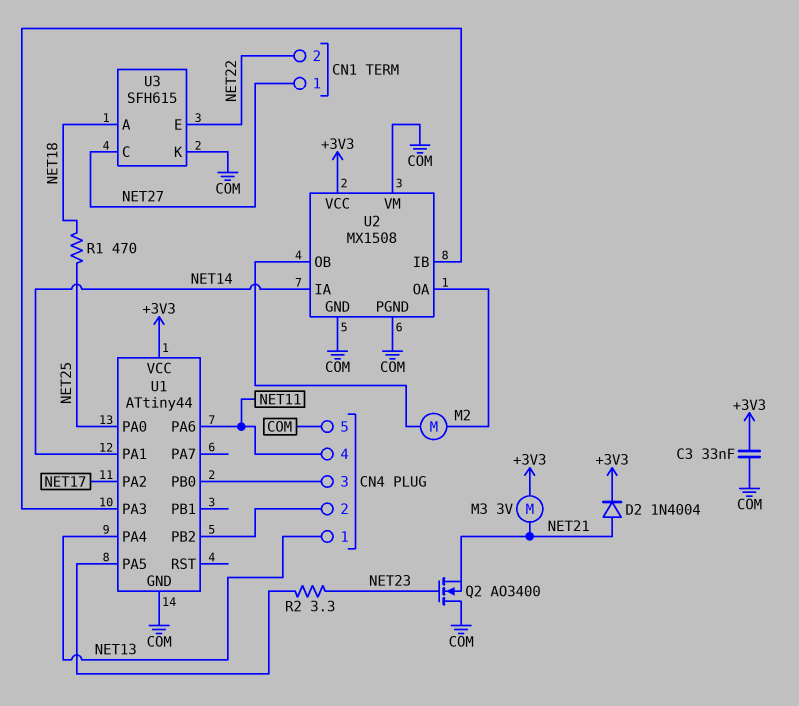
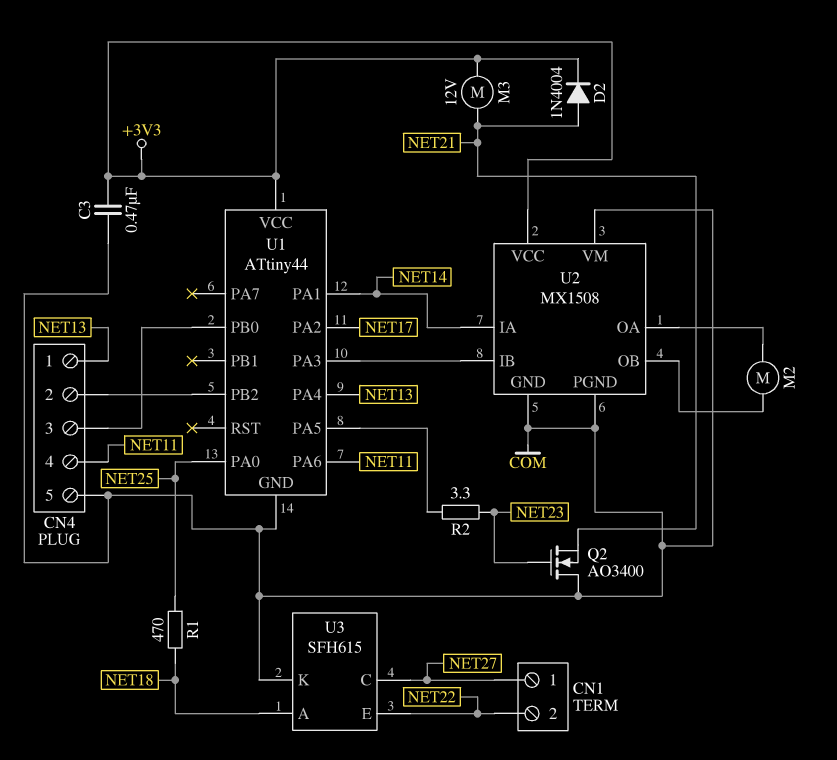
C3: 33nF (+3V3, COM) -> 470nF (+3V3, COM)
M3: motor 3V (+3V3, NET21) -> motor 12V (+3V3, NET21)

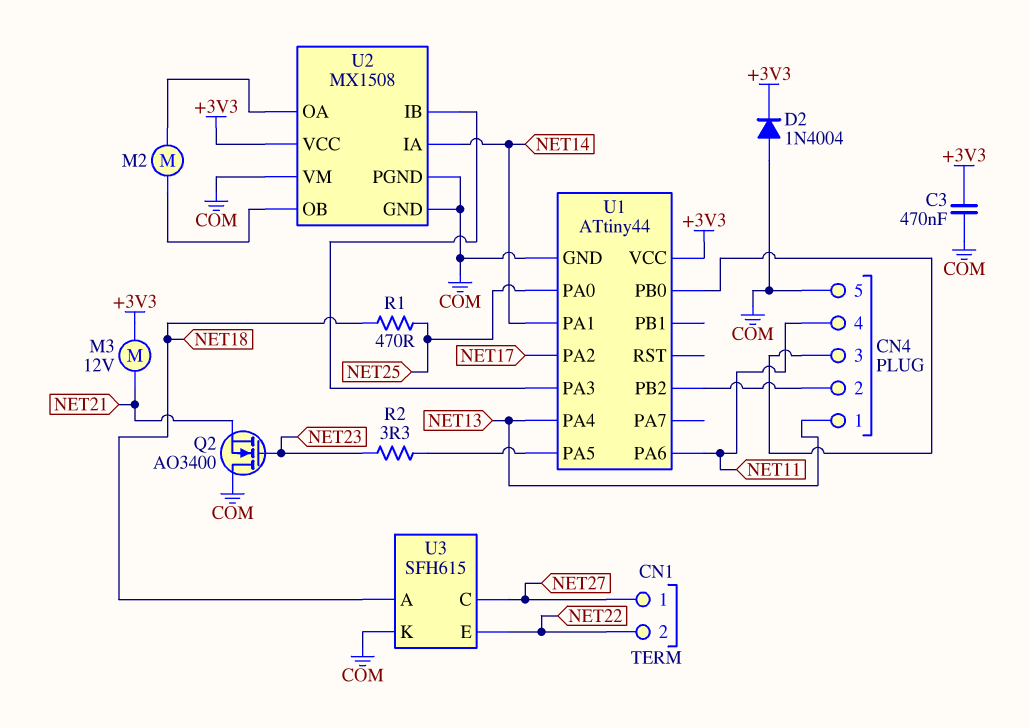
D2: diode 1N4004 (A NET21, K +3V3) -> diode 1N4004 (A COM, K +3V3)

